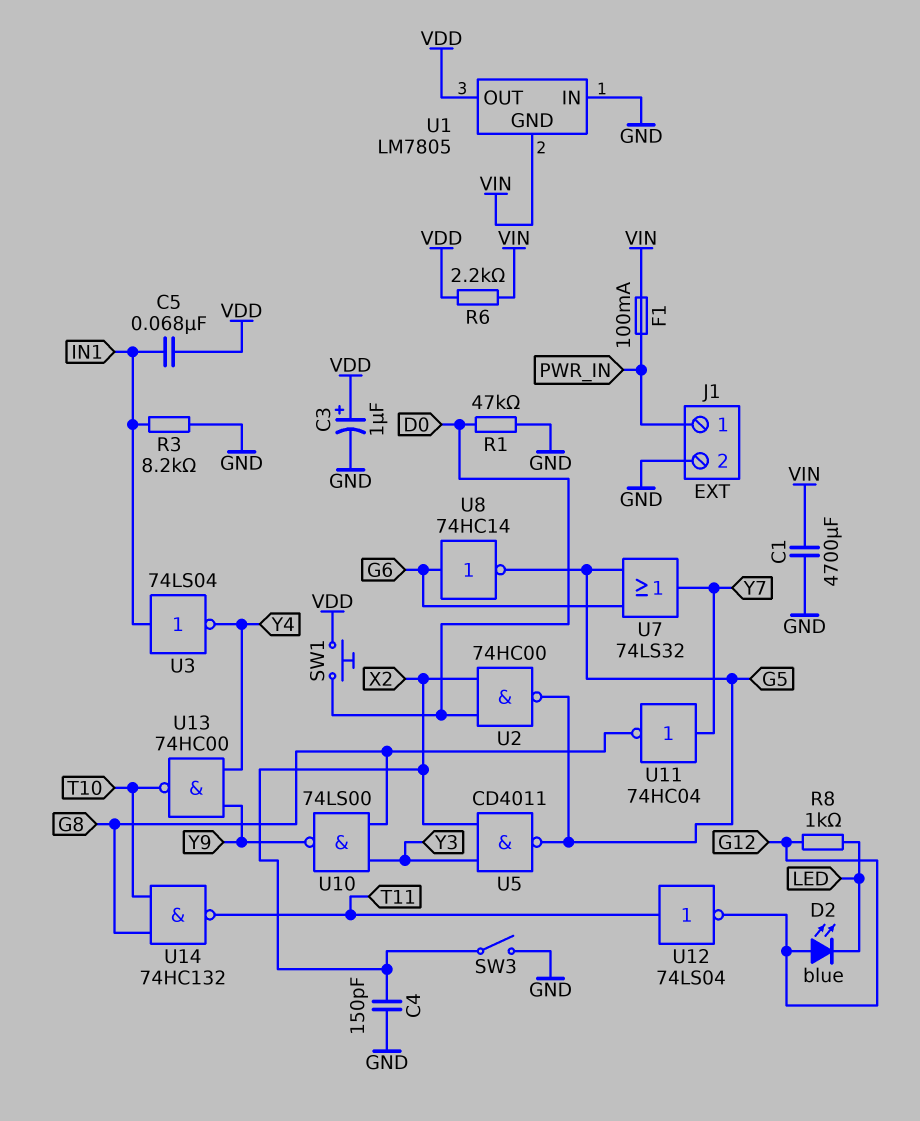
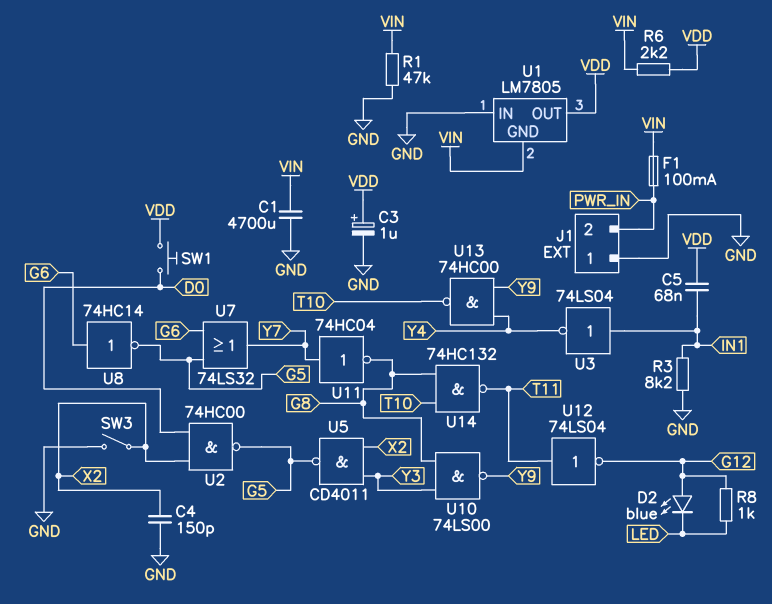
J1 pin 1: PWR_IN -> GND
J1 pin 2: GND -> PWR_IN
R1: 47k (D0, GND) -> 47k (GND, VIN)

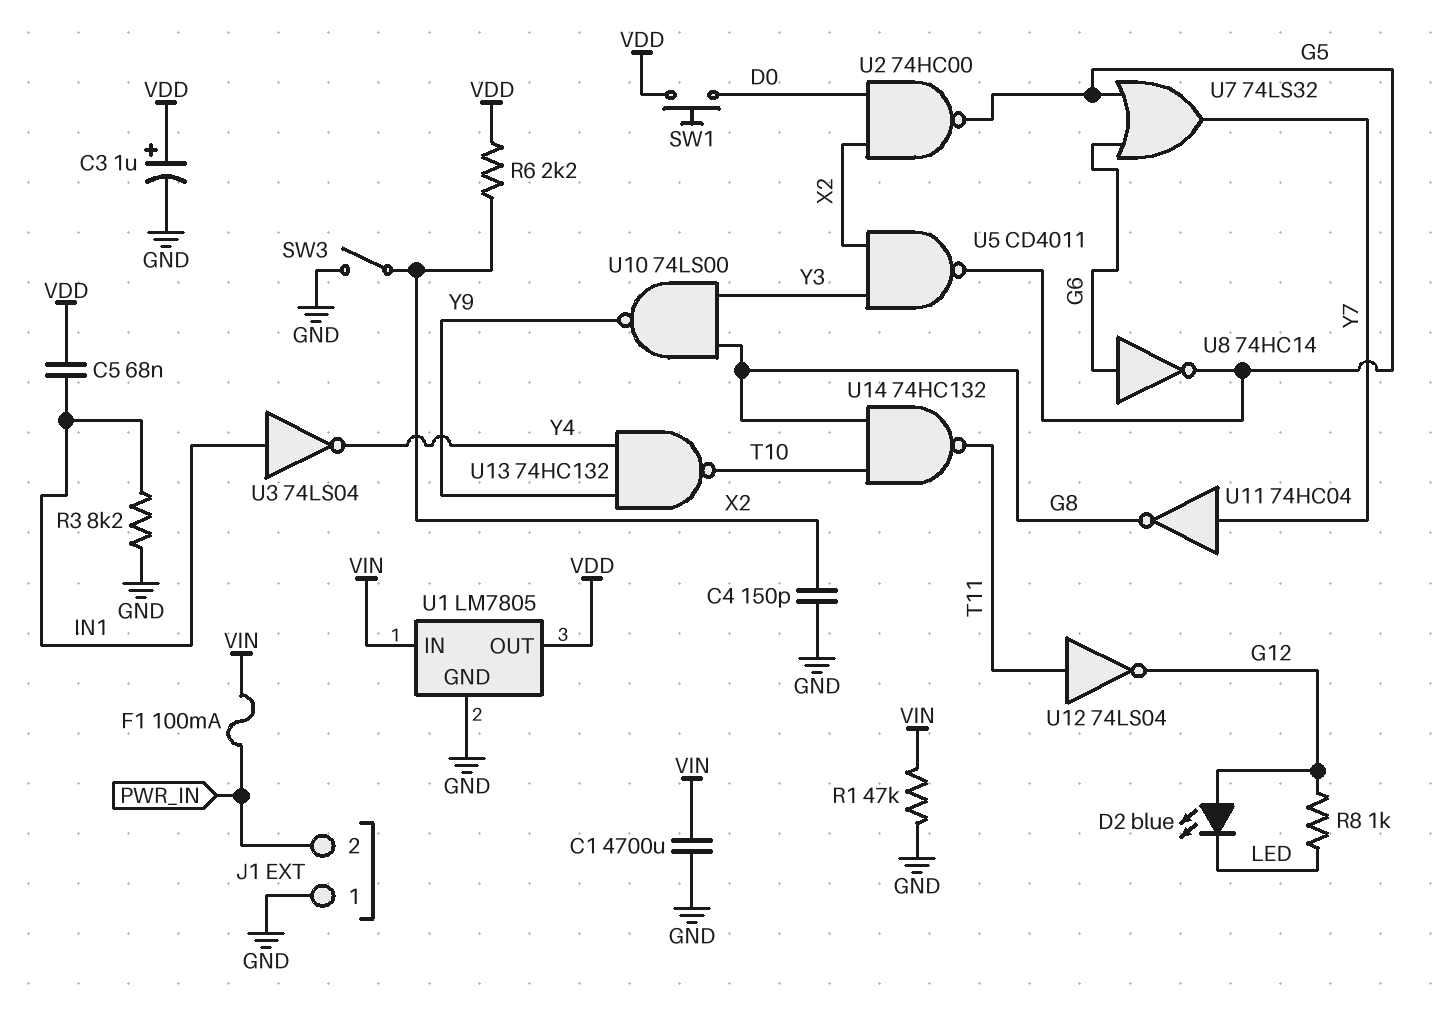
R6: 2.2k (VDD, VIN) -> 2.2k (VDD, X2)
U1 pin GND: VIN -> GND
U1 pin IN: GND -> VIN
U13: NAND 74HC00 (in Y4, in Y9, out T10) -> NAND 74HC132 (in Y4, in Y9, out T10)

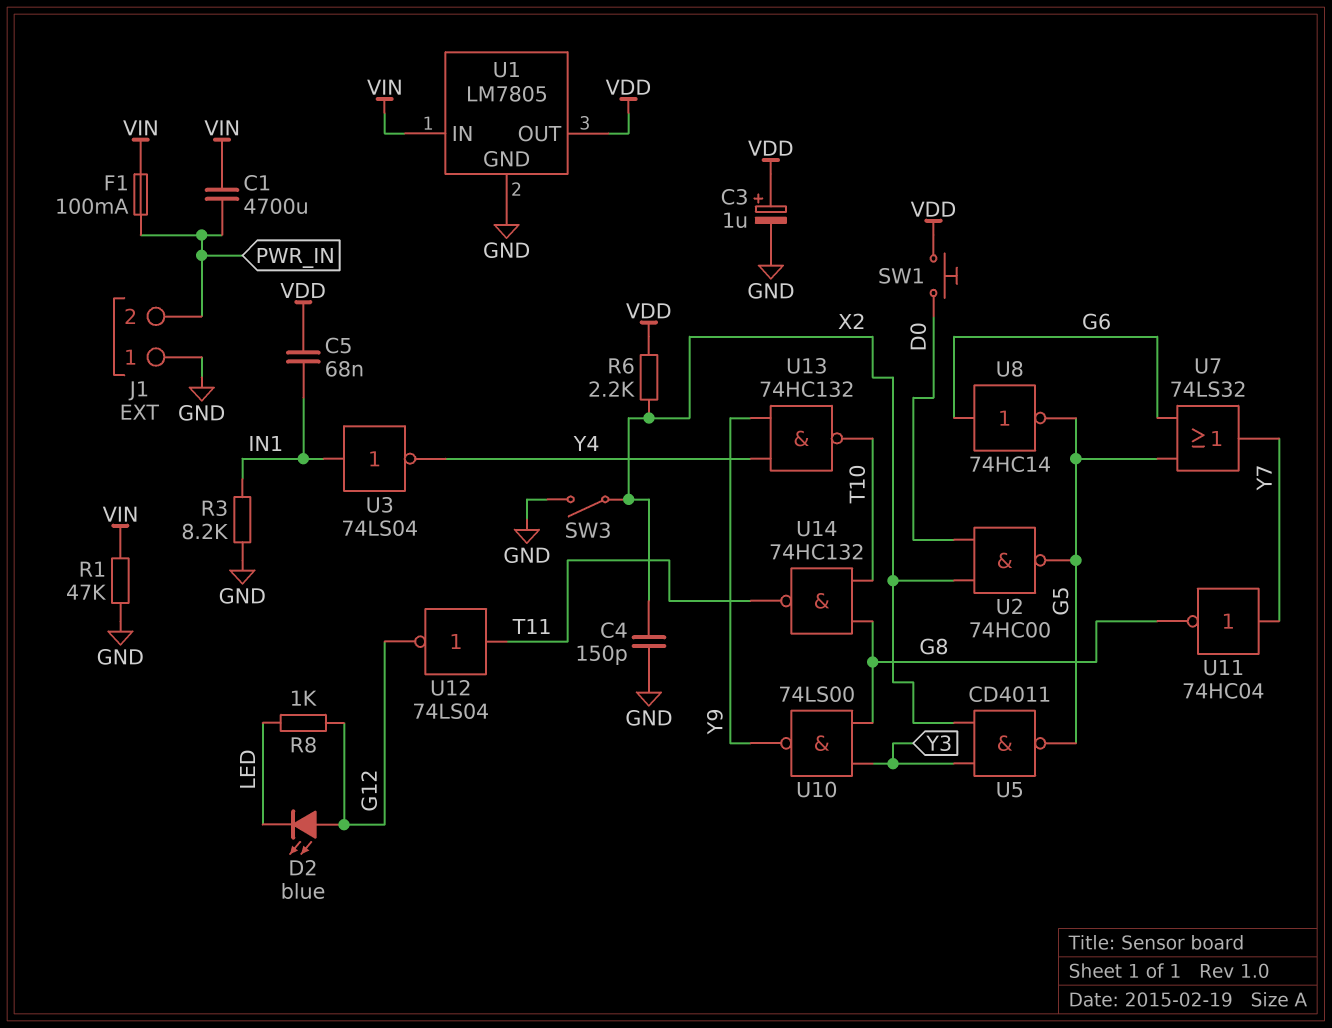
C1: 4700uF (GND, VIN) -> 4700uF (PWR_IN, VIN)

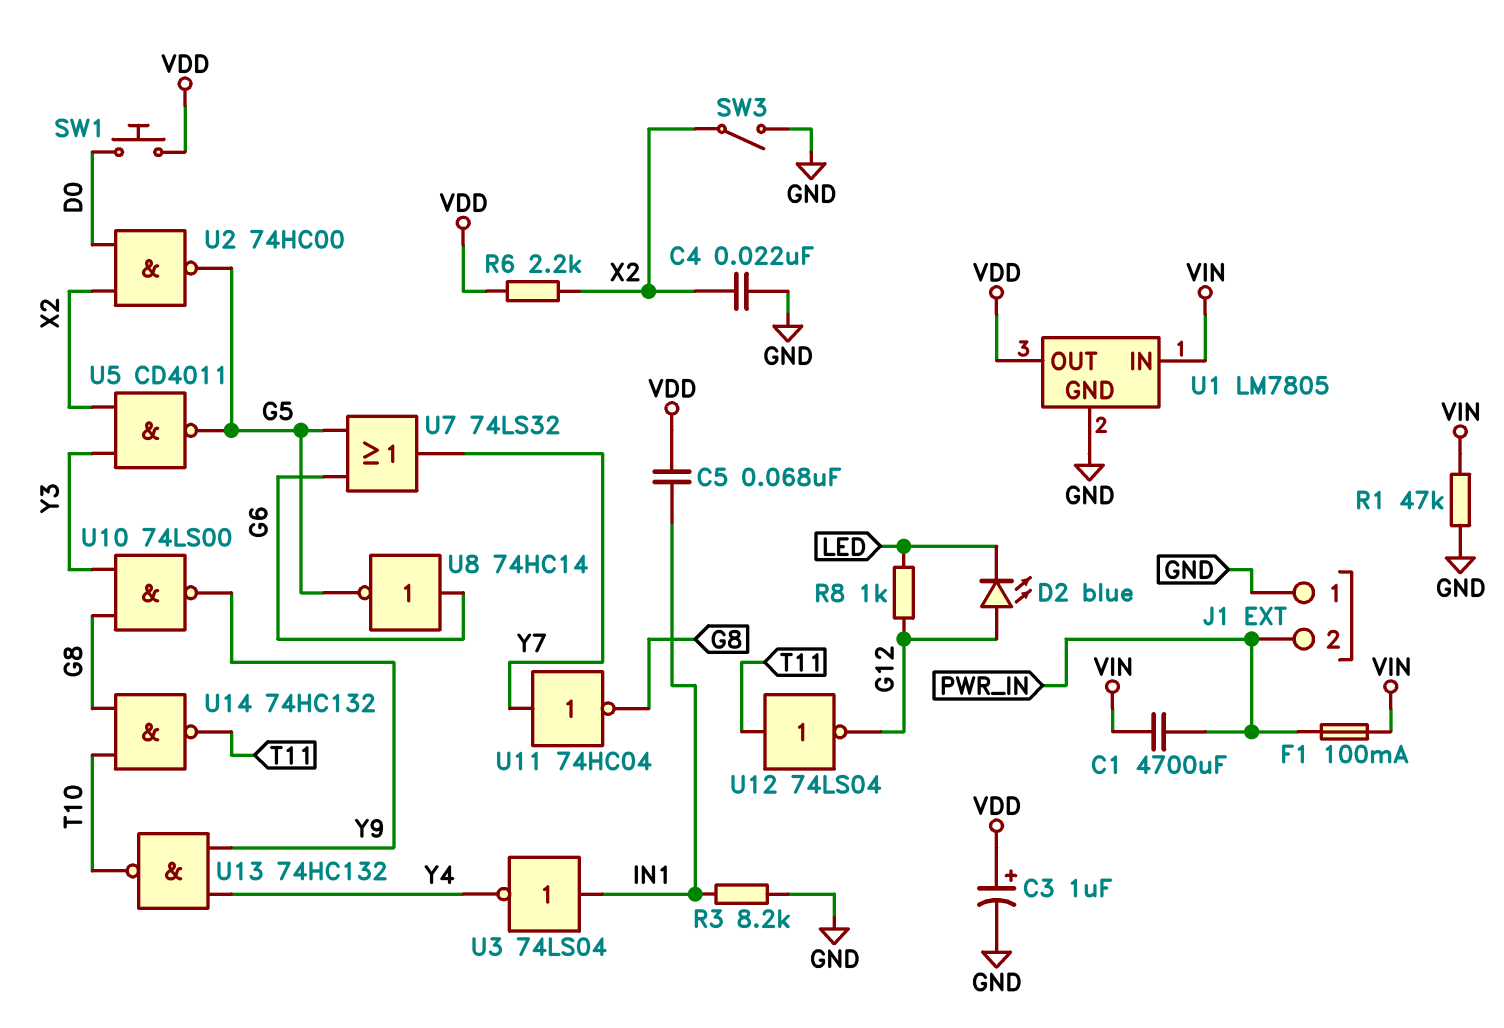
C4: 150pF (GND, X2) -> 22nF (GND, X2)

